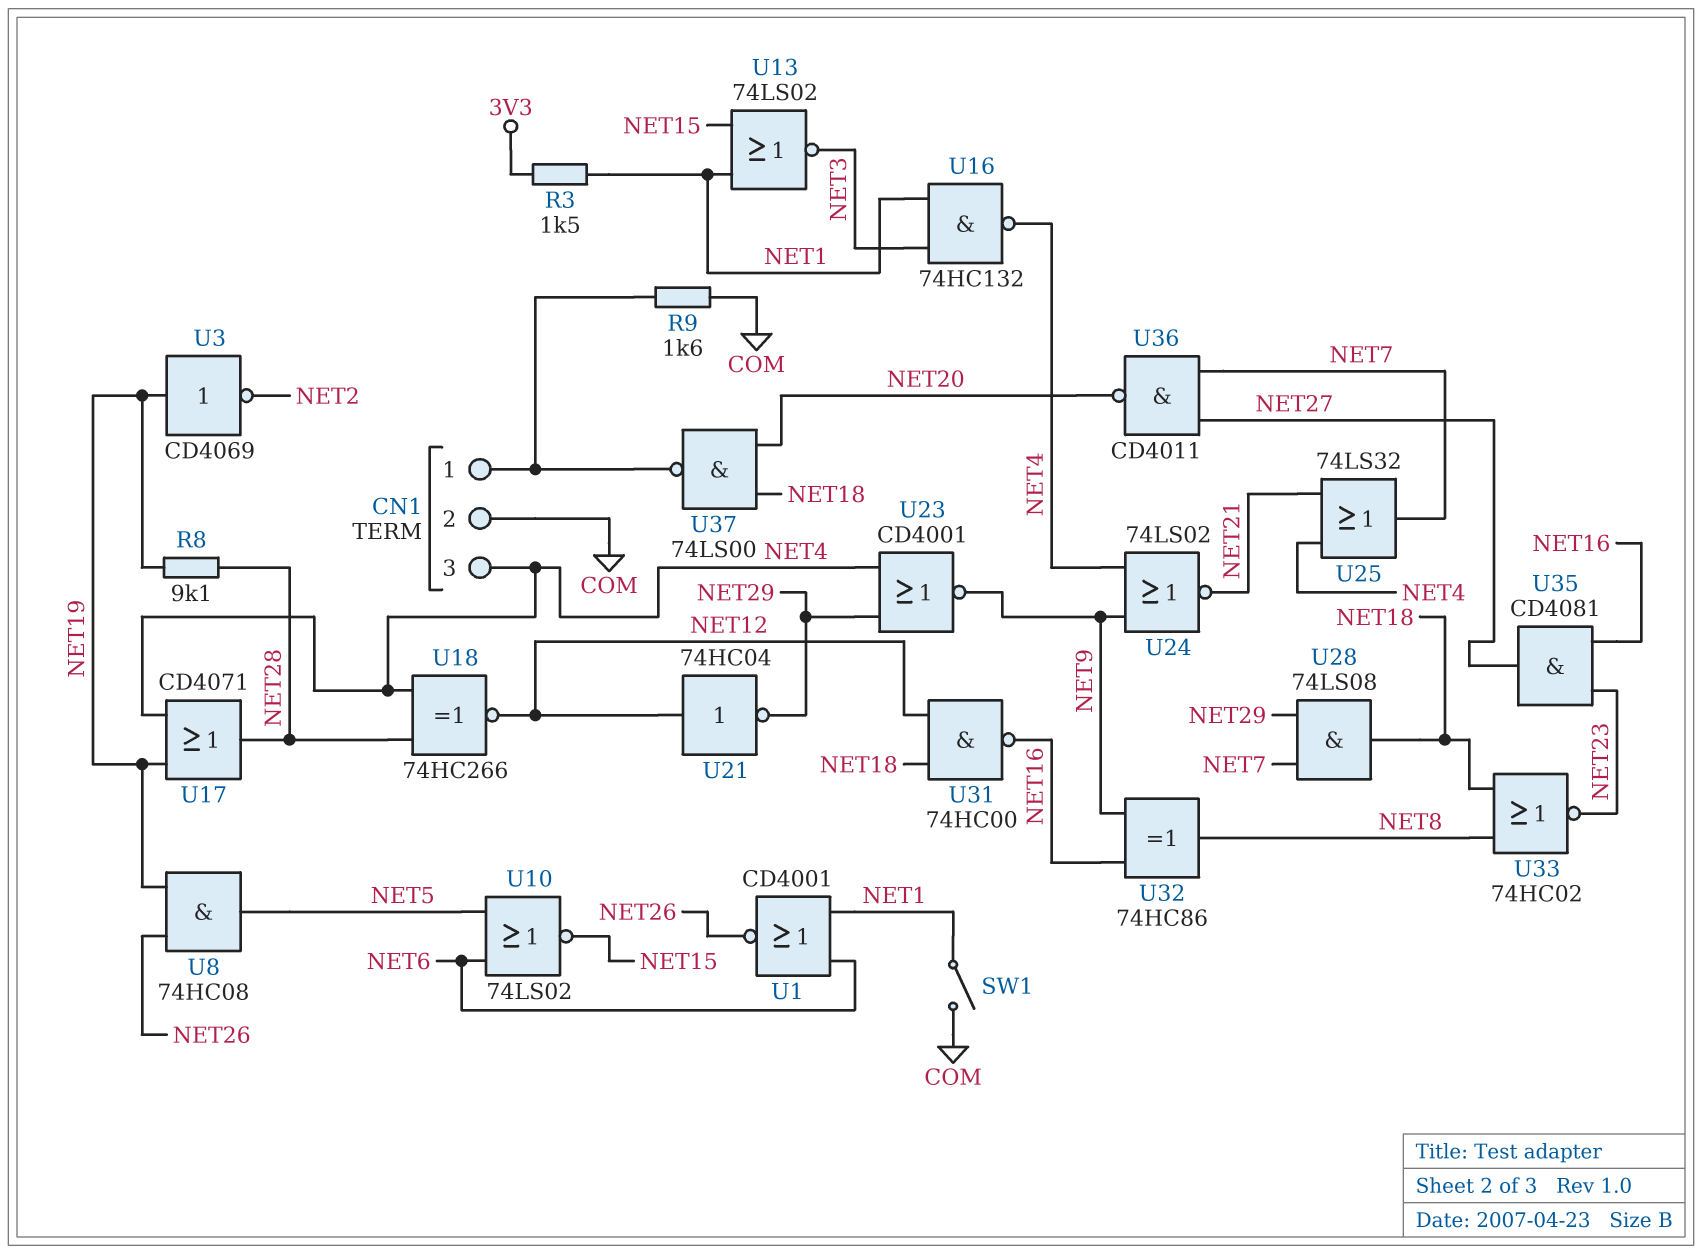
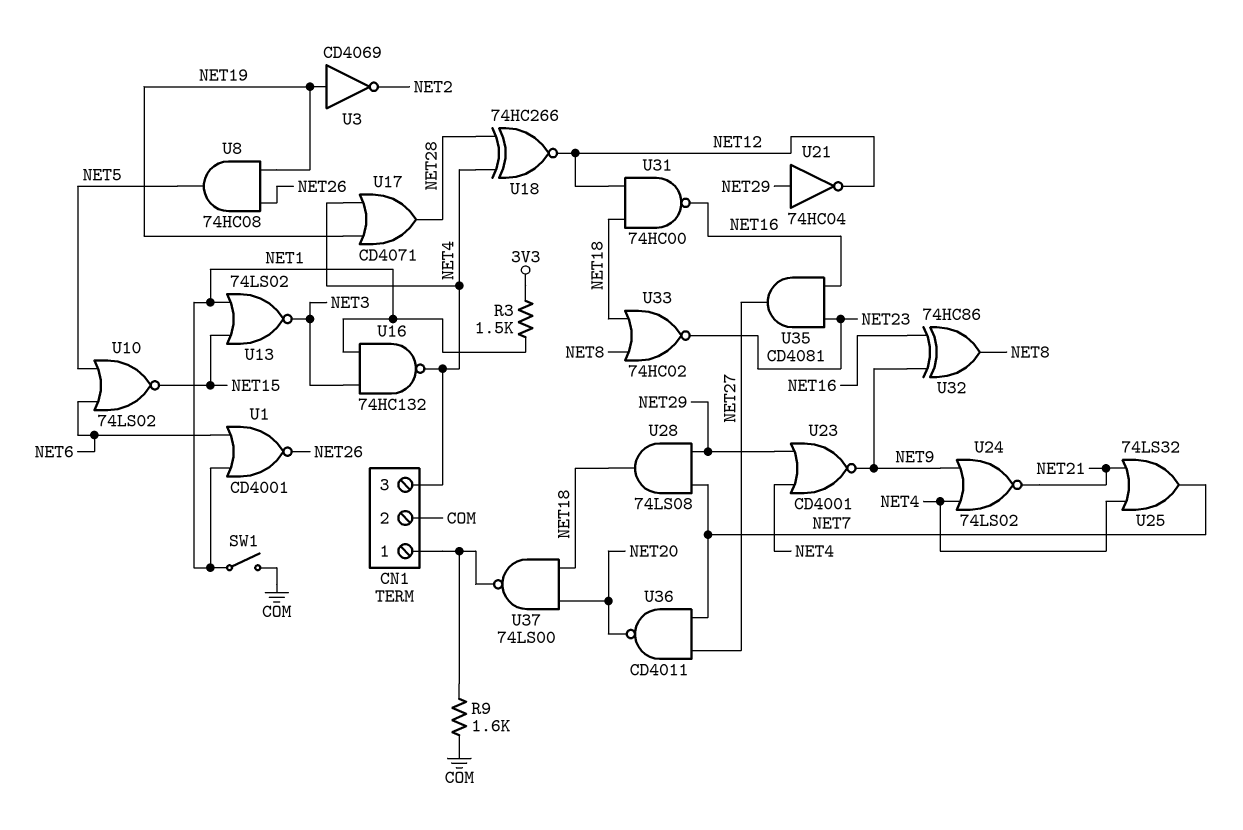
R8: 9.1k (NET19, NET28) -> none
U21: NOT 74HC04 (in NET12, out NET29) -> NOT 74HC04 (in NET29, out NET12)

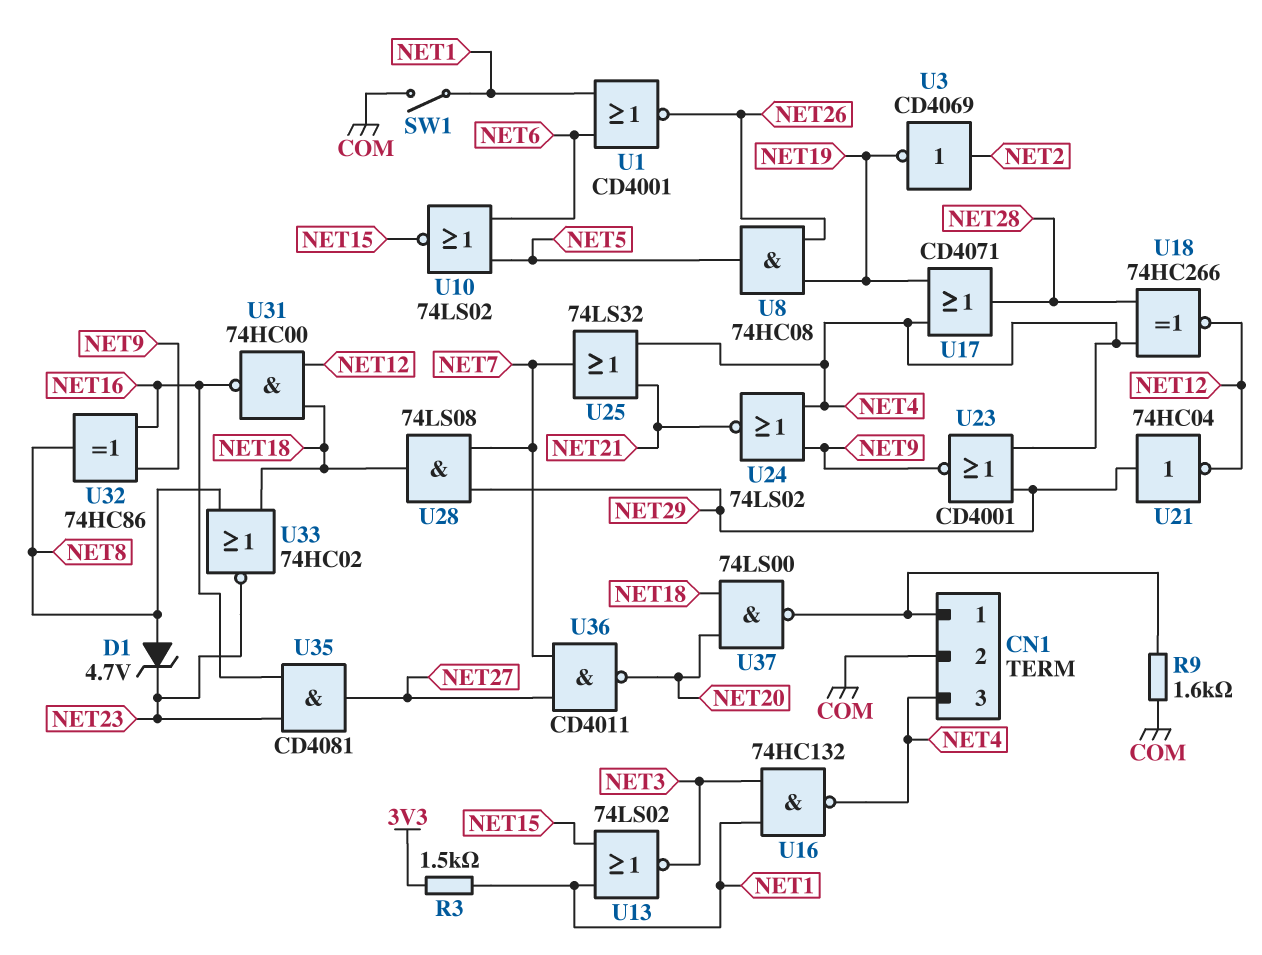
D1: none -> zener 4.7V (A NET8, K NET23)
U3: NOT CD4069 (in NET19, out NET2) -> NOT CD4069 (in NET2, out NET19)

